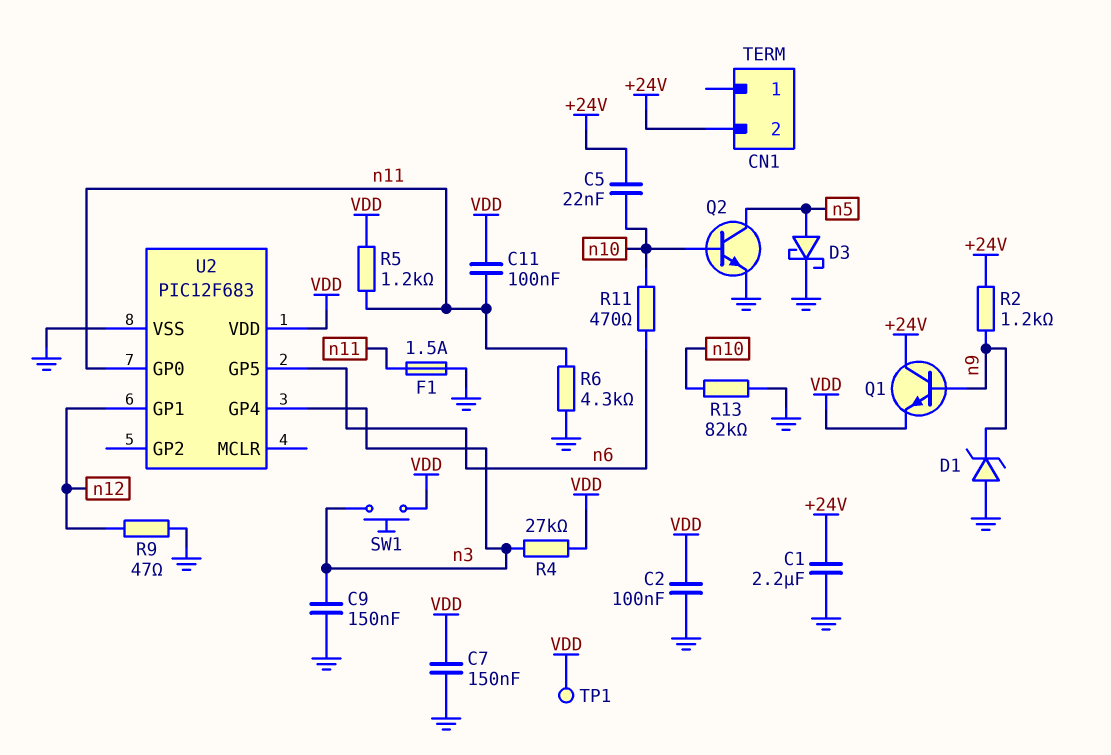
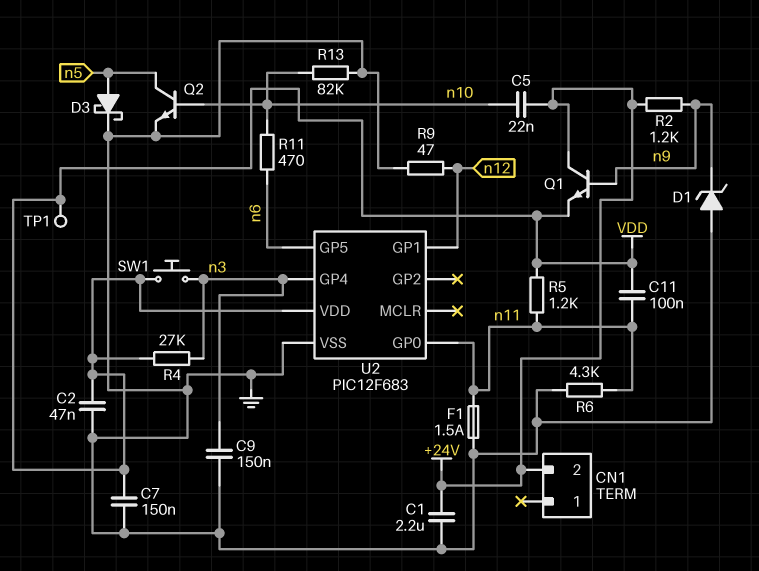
C2: 100nF (GND, VDD) -> 47nF (GND, VDD)

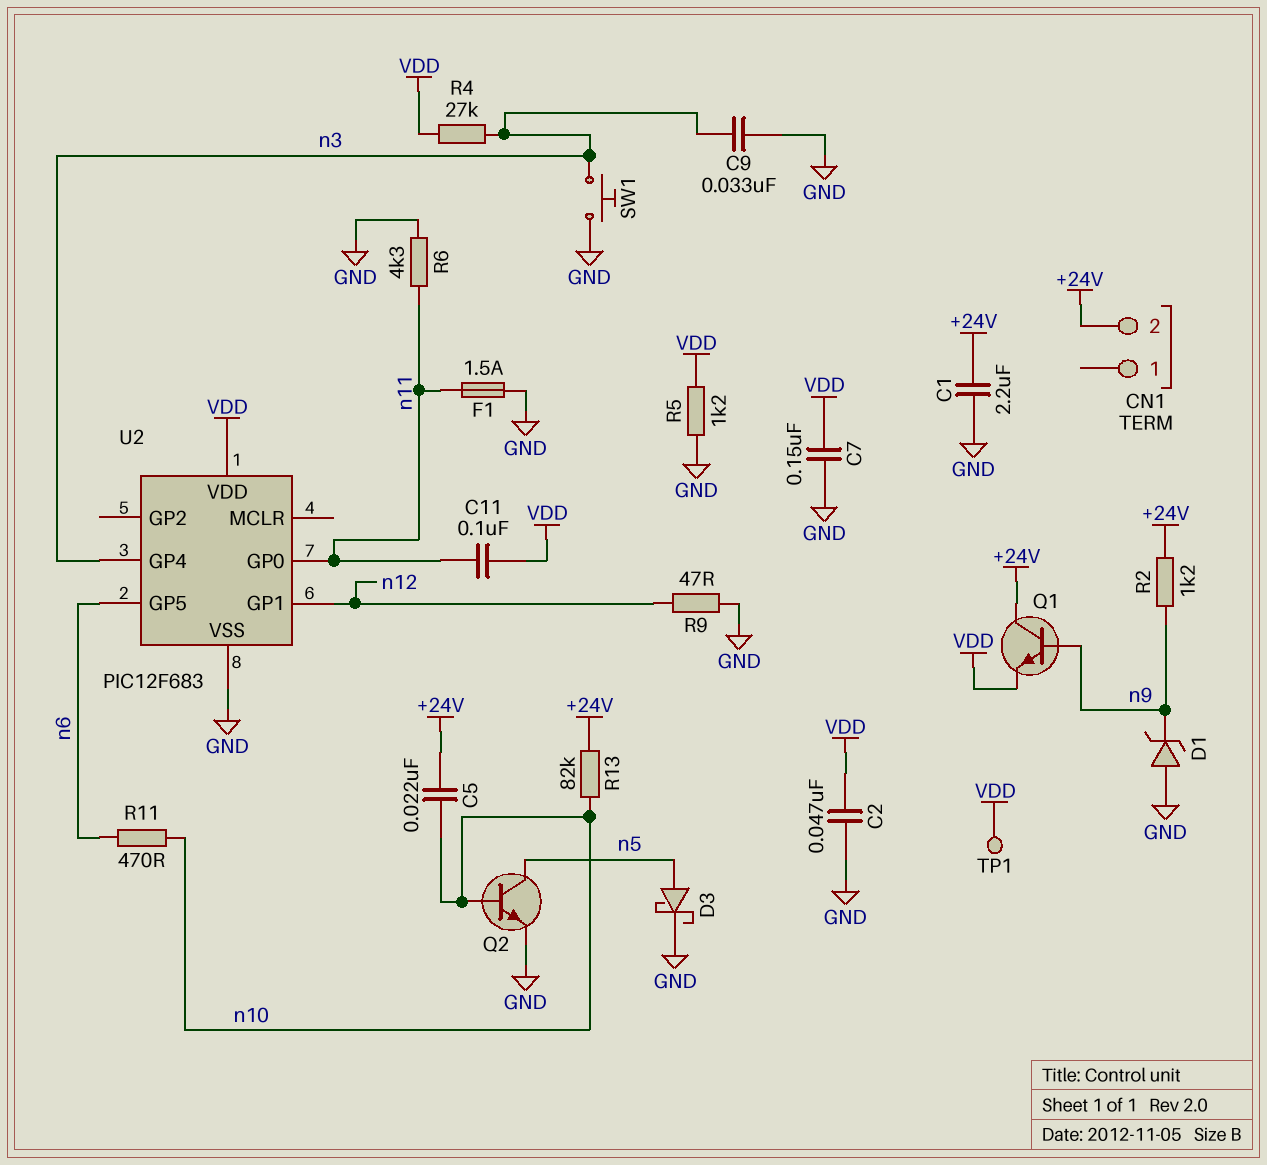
C9: 150nF (GND, n3) -> 33nF (GND, n3)
R5: 1.2k (VDD, n11) -> 1.2k (GND, VDD)
R13: 82k (GND, n10) -> 82k (+24V, n10)
SW1: button (VDD, n3) -> button (GND, n3)

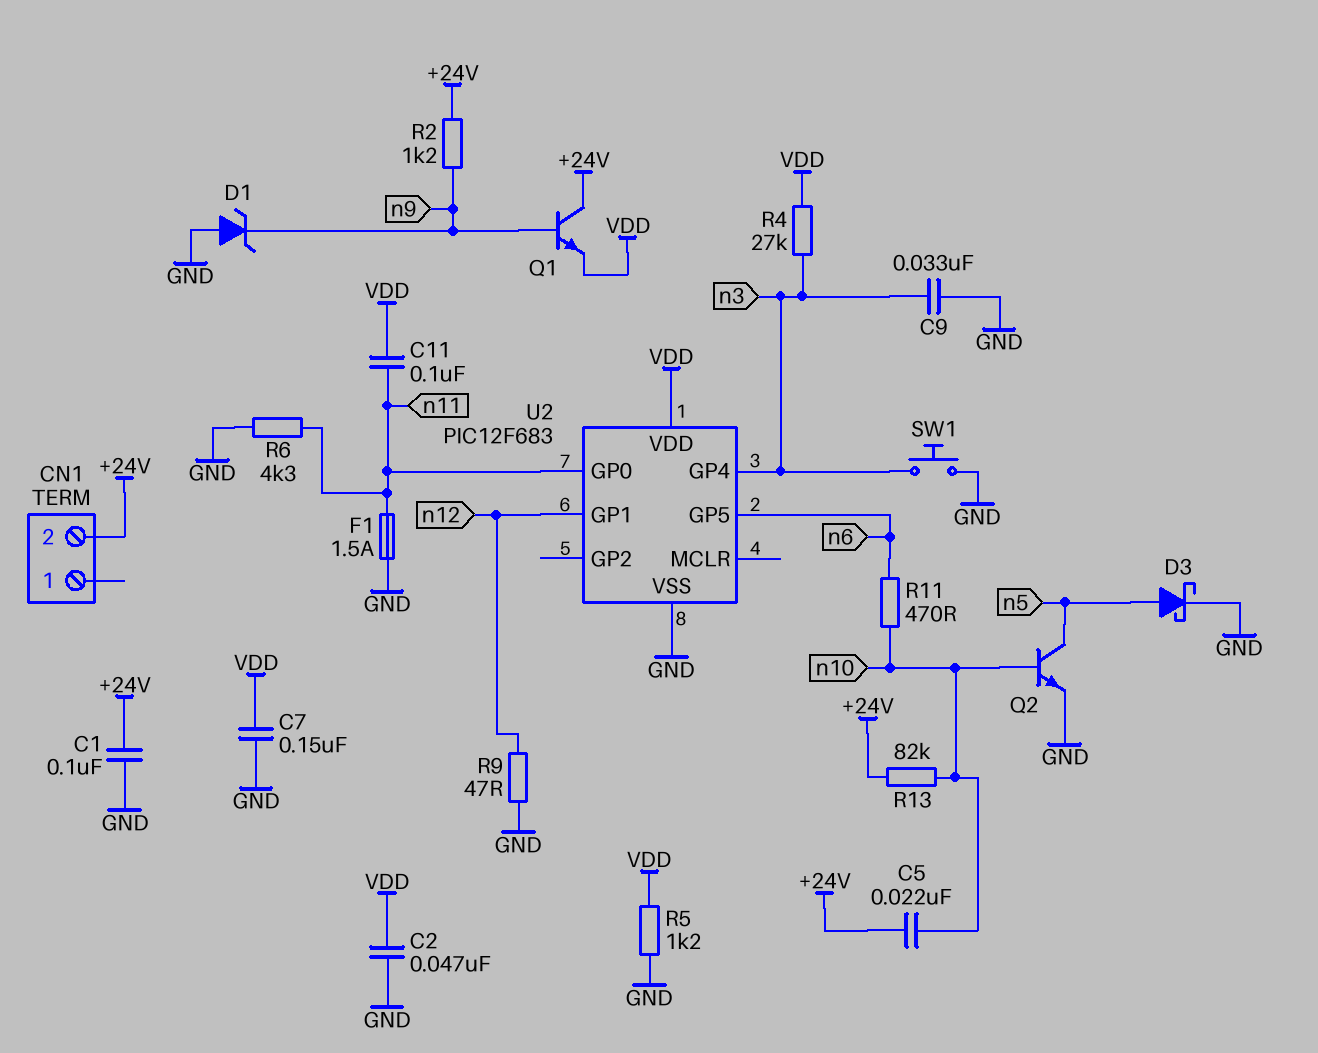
C1: 2.2uF (+24V, GND) -> 100nF (+24V, GND)
TP1: test point (VDD) -> none

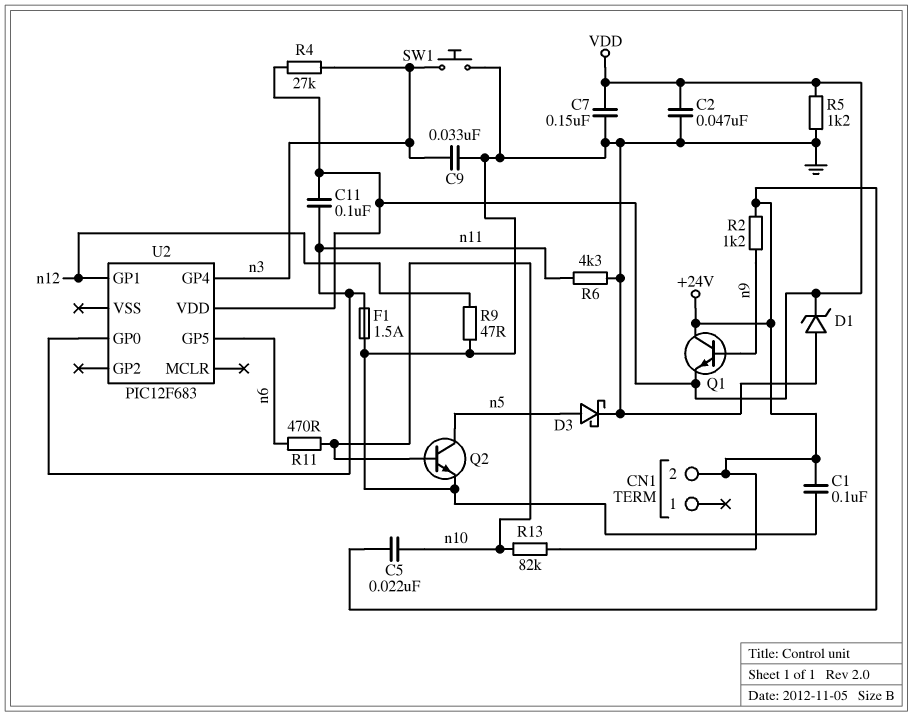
D1: zener (A GND, K n9) -> zener (A GND, K VDD)
U2 pin VSS: GND -> none

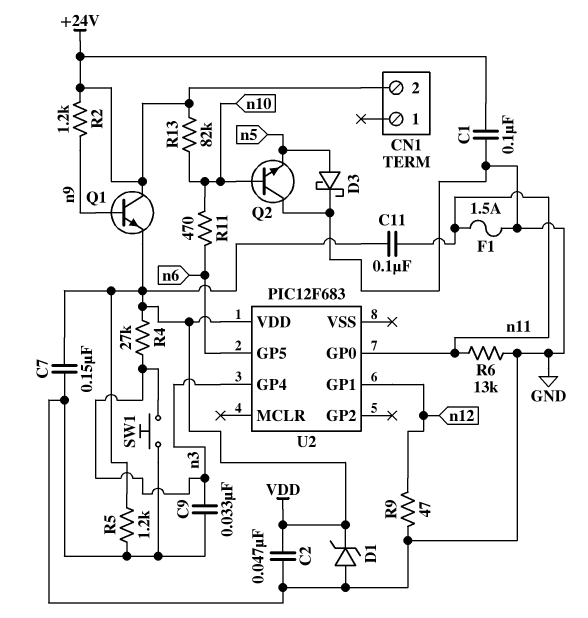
C5: 22nF (+24V, n10) -> none
Q2: NPN (B n10, C n5, E GND) -> NPN (B n10, C GND, E n5)
R6: 4.3k (GND, n11) -> 13k (GND, n11)

